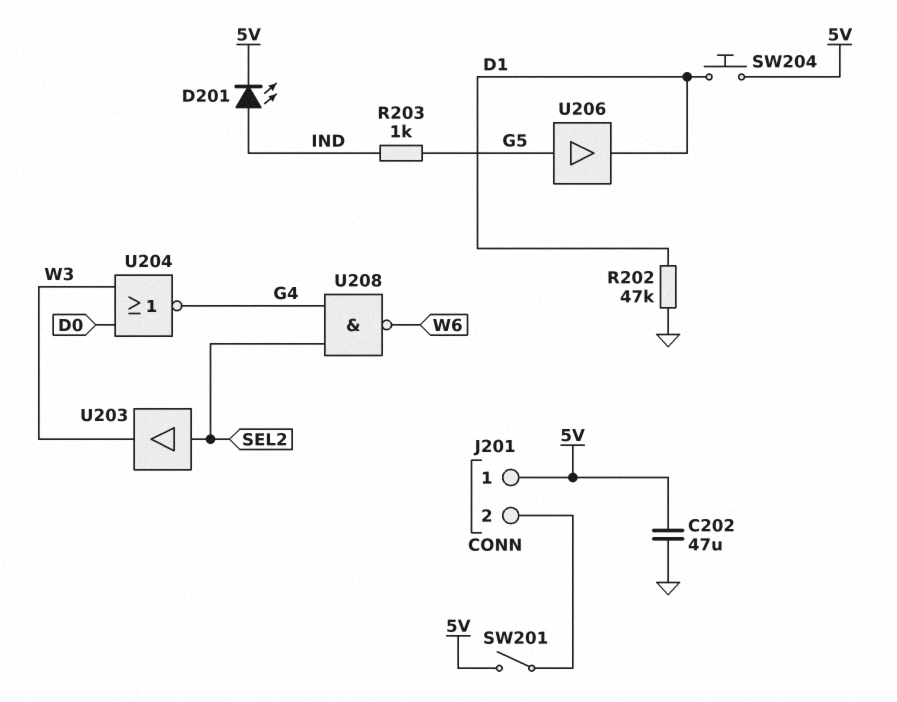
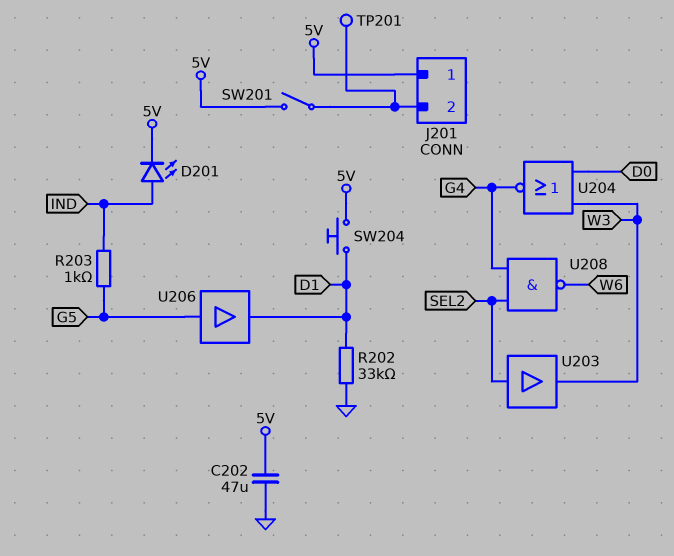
R202: 47k (D1, GND) -> 33k (D1, GND)
TP201: none -> test point (J201/2)

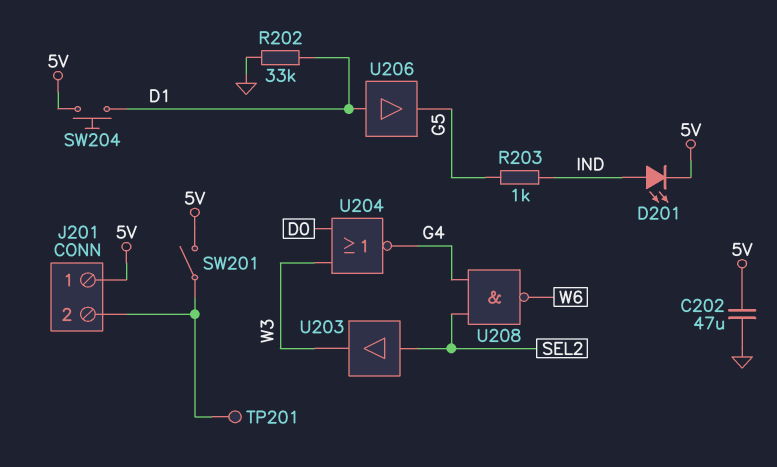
U206: buffer (in G5, out D1) -> buffer (in D1, out G5)

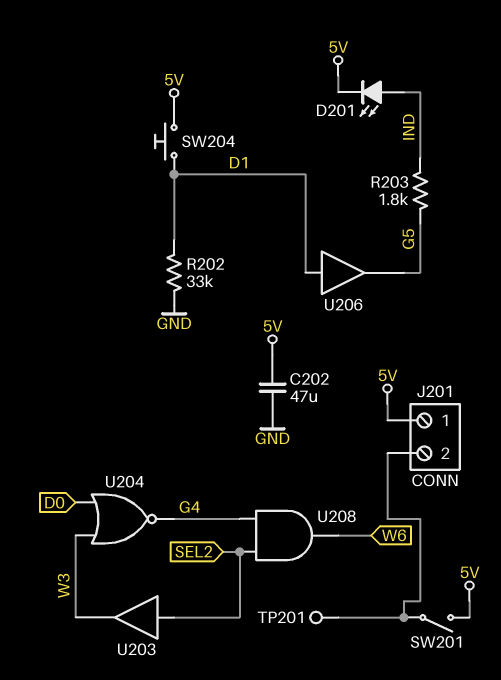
R203: 1k (G5, IND) -> 1.8k (G5, IND)
U208: NAND (in G4, in SEL2, out W6) -> AND (in G4, in SEL2, out W6)

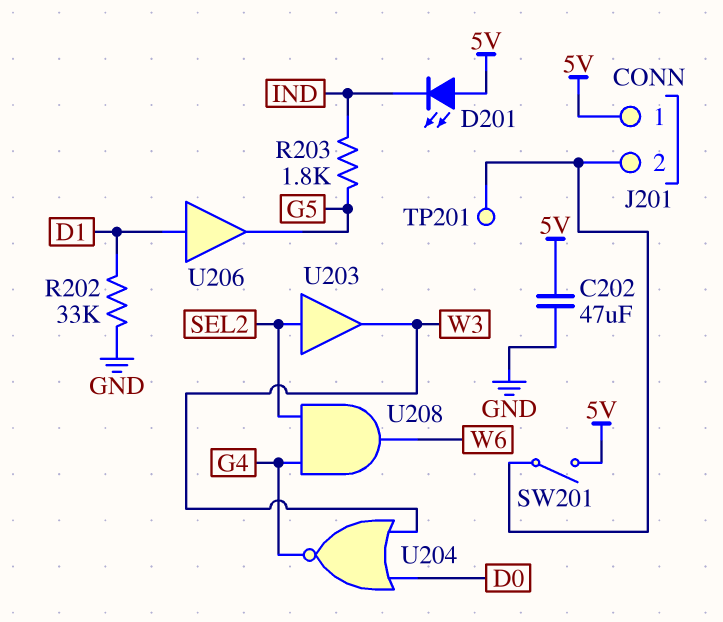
D201: LED (A IND, K 5V) -> LED (A 5V, K IND)
SW204: button (5V, D1) -> none

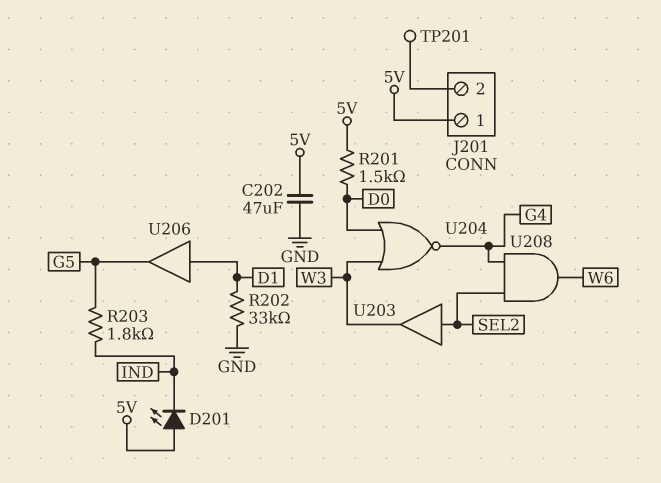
R201: none -> 1.5k (5V, D0)
SW201: switch (5V, J201/2) -> none

